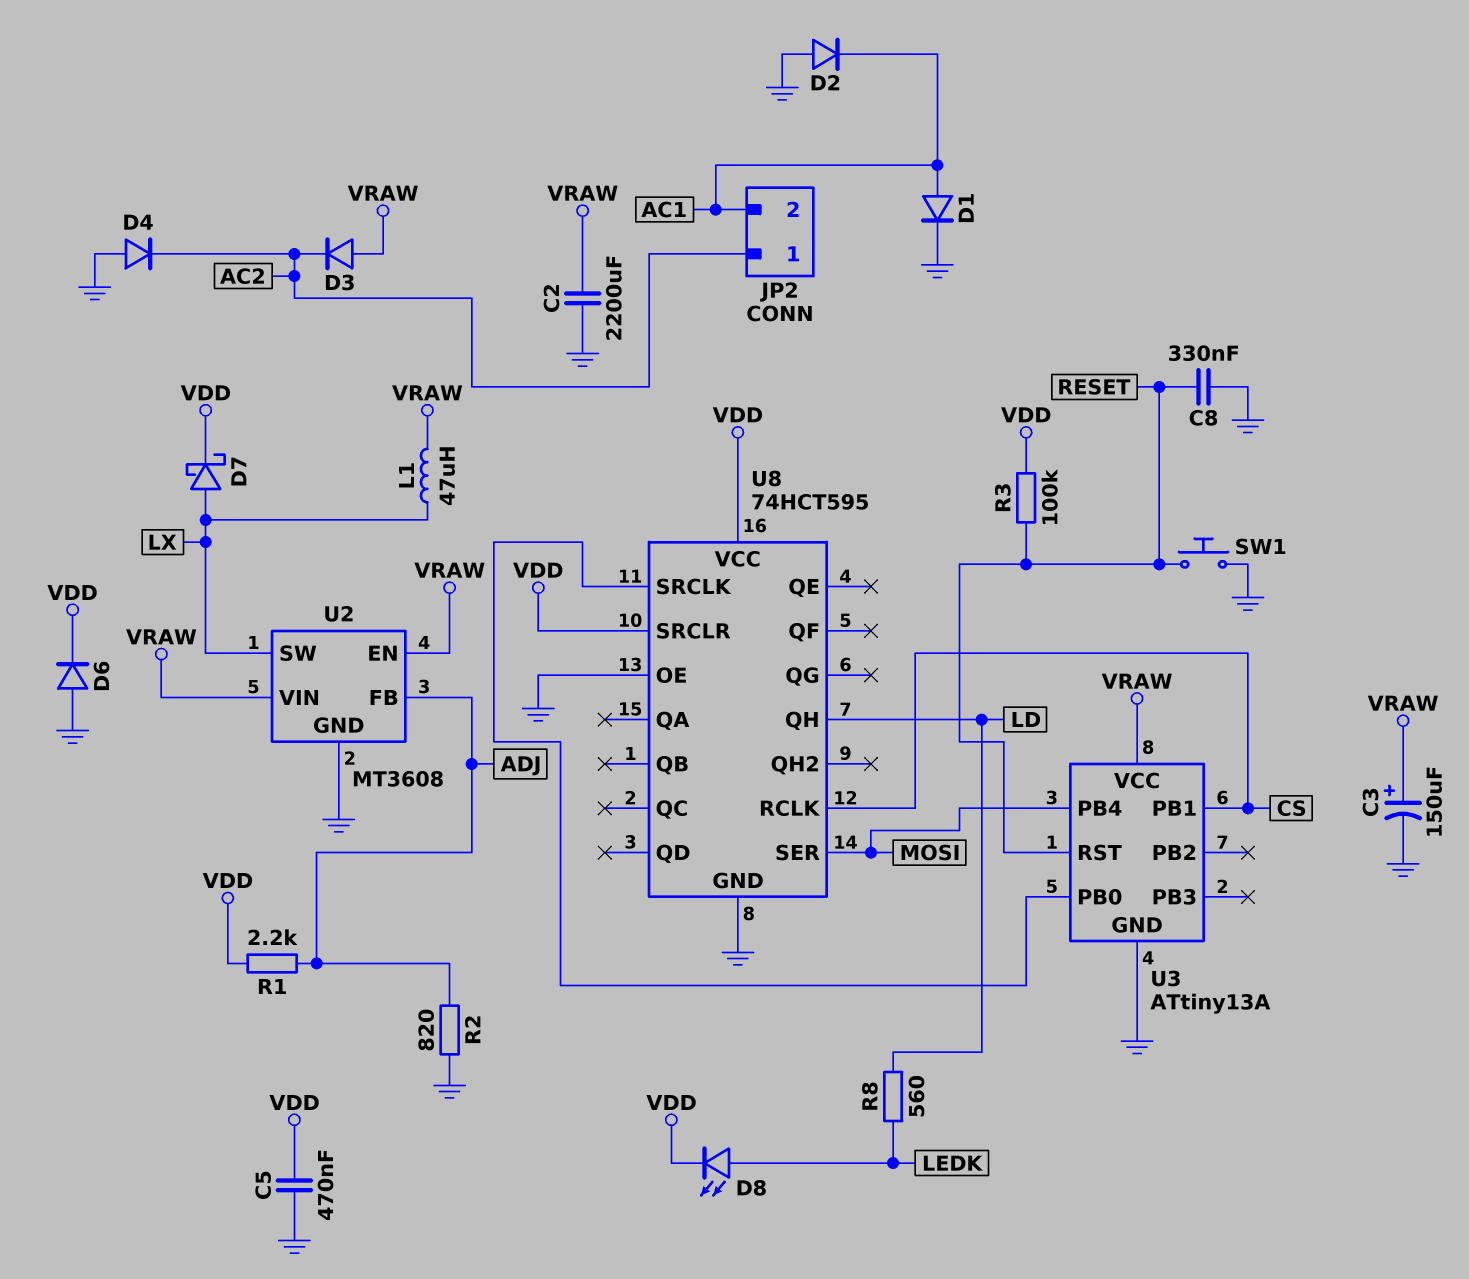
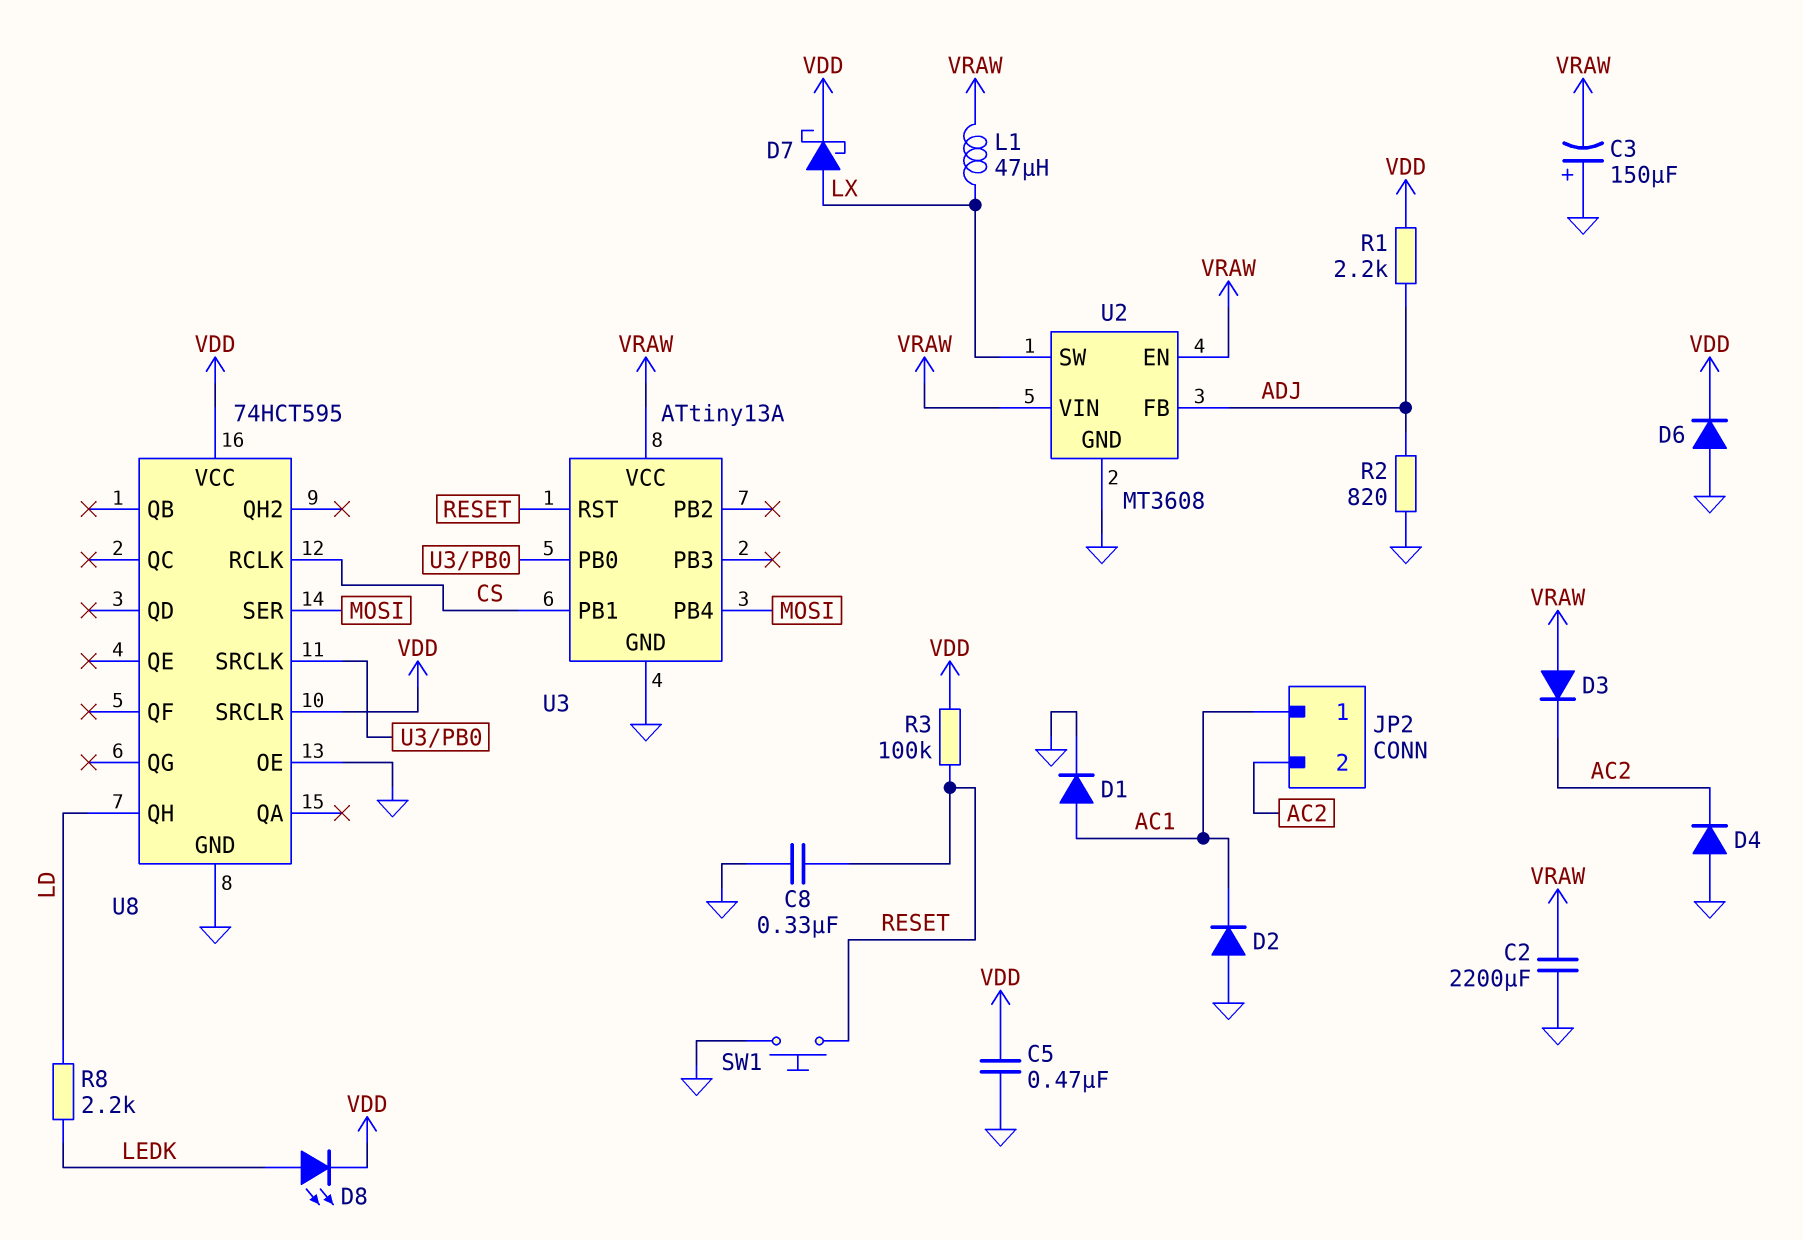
C3: 150uF (plus VRAW, minus GND) -> 150uF (plus GND, minus VRAW)
JP2 pin 1: AC2 -> AC1
JP2 pin 2: AC1 -> AC2
R8: 560 (LD, LEDK) -> 2.2k (LD, LEDK)

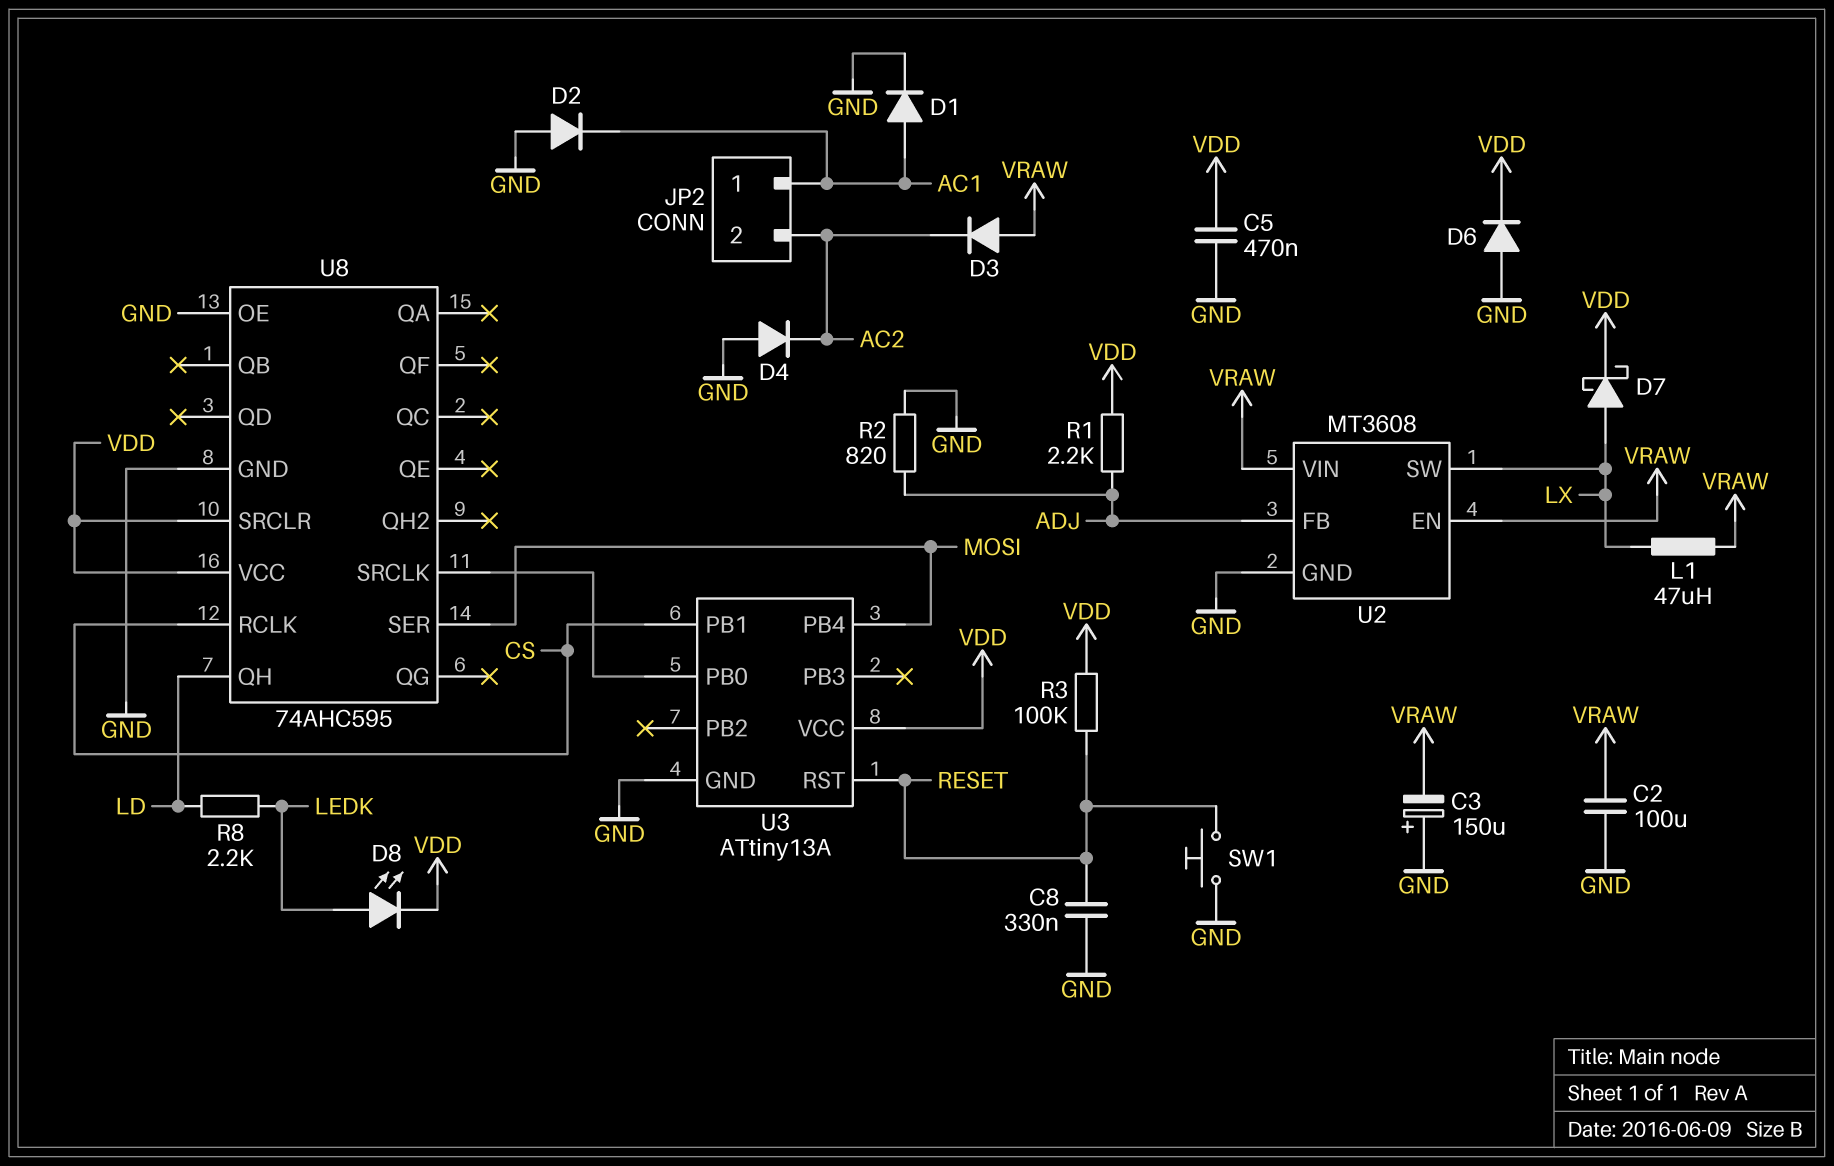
C2: 2200uF (GND, VRAW) -> 100uF (GND, VRAW)
U3 pin VCC: VRAW -> VDD
U8: 74HCT595 -> 74AHC595

